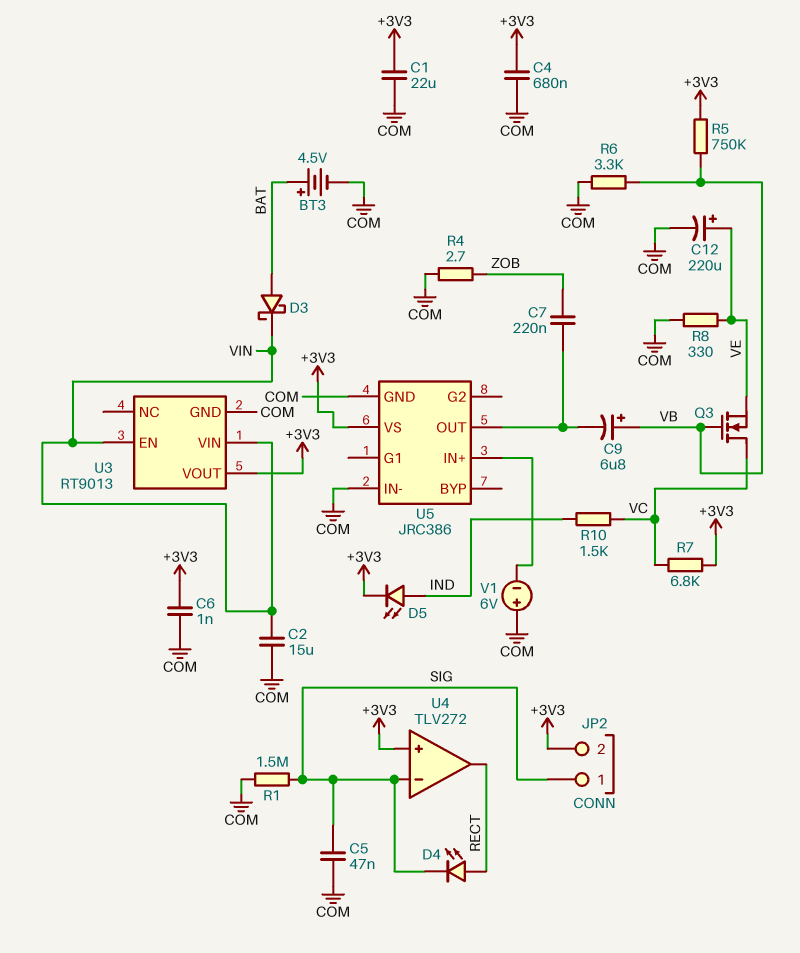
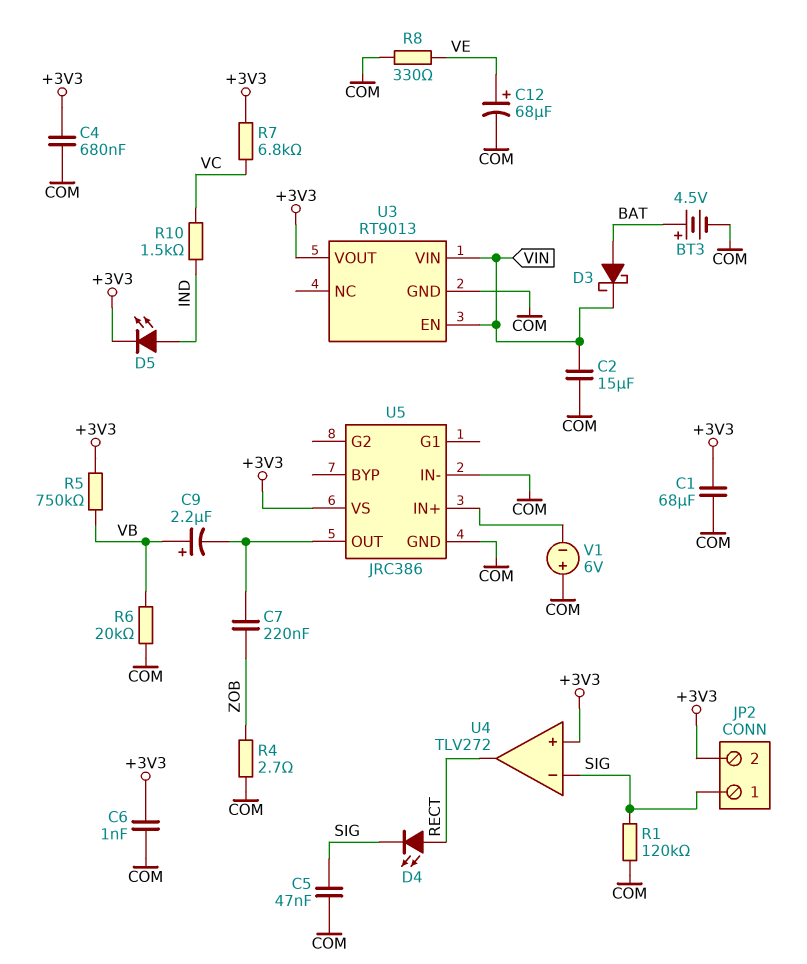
C1: 22uF (+3V3, COM) -> 68uF (+3V3, COM)
C9: 6.8uF (plus VB, minus U5/OUT) -> 2.2uF (plus VB, minus U5/OUT)
C12: 220uF (plus VE, minus COM) -> 68uF (plus VE, minus COM)
Q3: NMOS (G VB, D VC, S VE) -> none
R1: 1.5M (COM, SIG) -> 120k (COM, SIG)
R6: 3.3k (COM, VB) -> 20k (COM, VB)

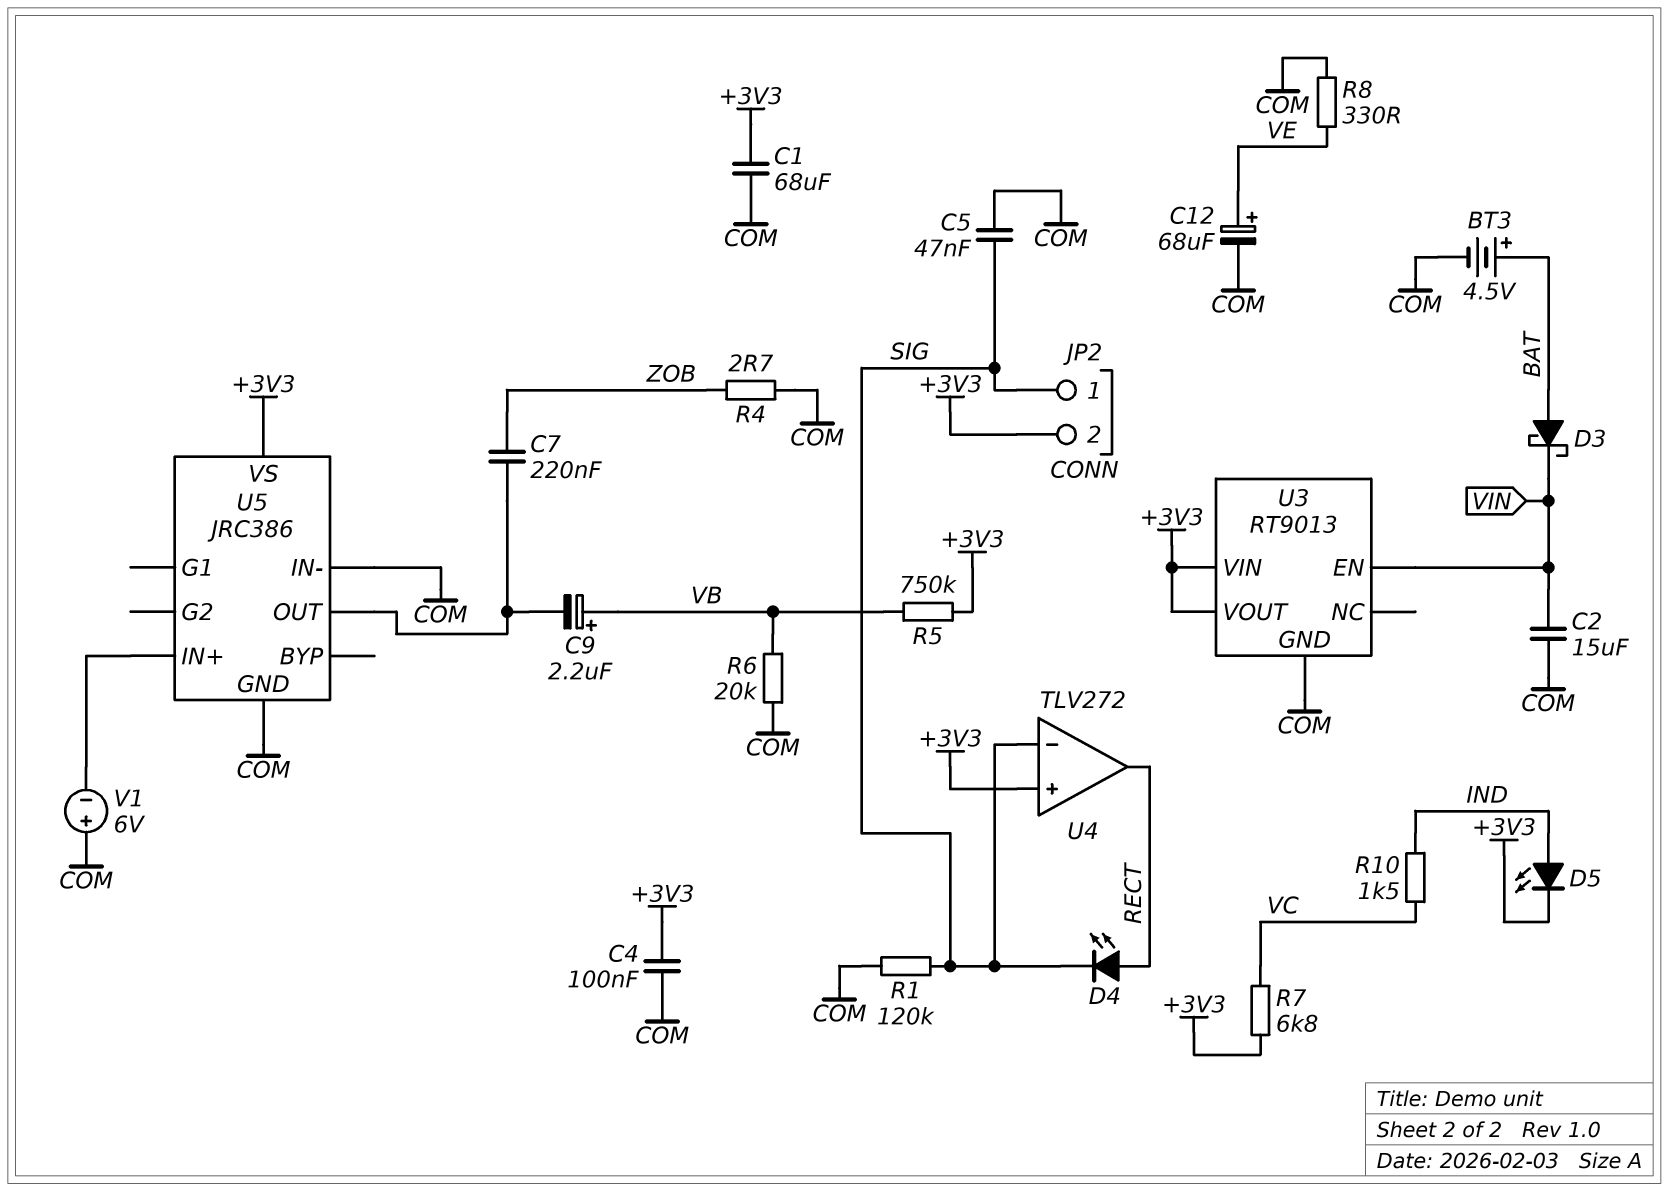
C4: 680nF (+3V3, COM) -> 100nF (+3V3, COM)
C6: 1nF (+3V3, COM) -> none
U3 pin VIN: VIN -> +3V3

